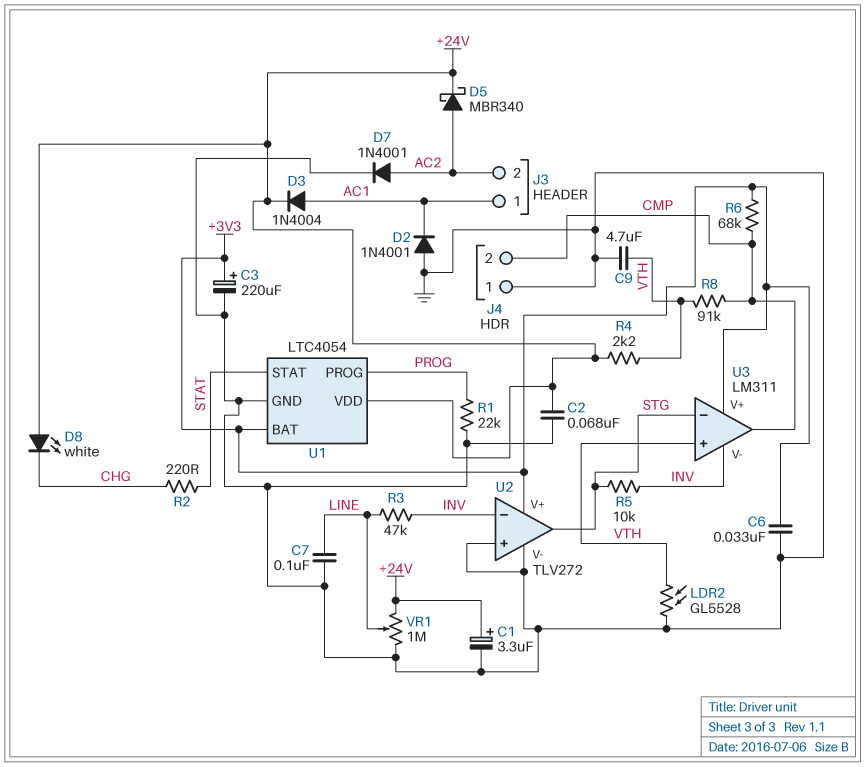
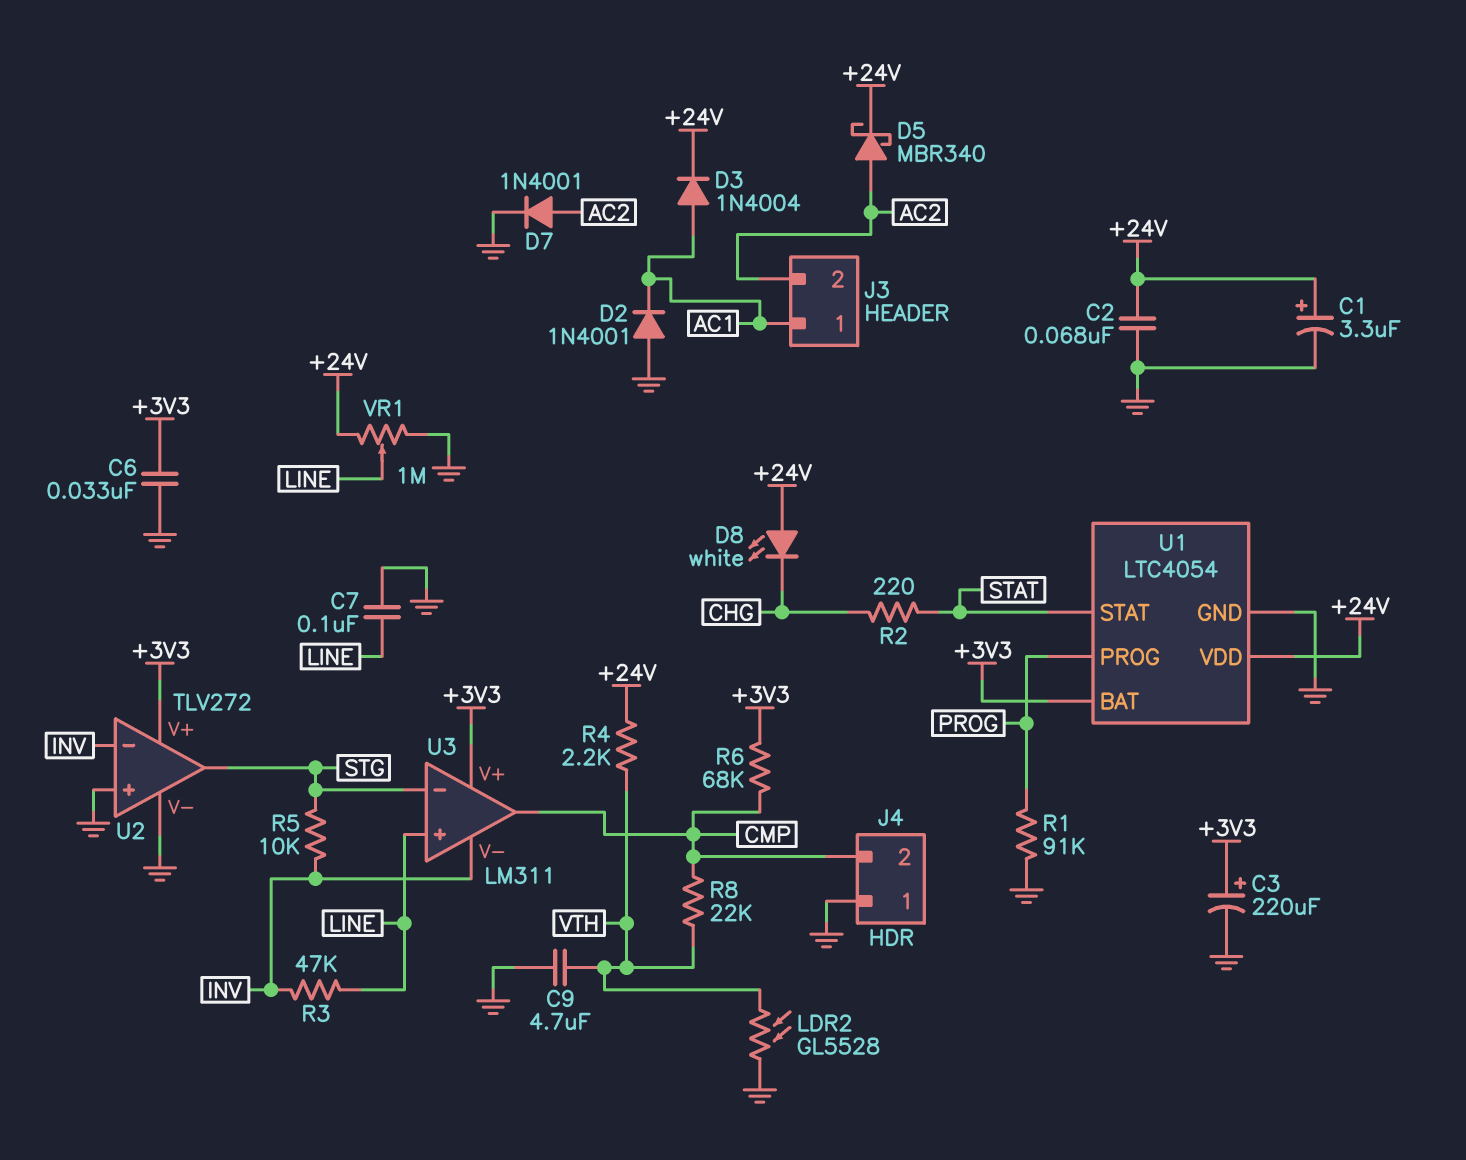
R1: 22k (GND, PROG) -> 91k (GND, PROG)
R8: 91k (CMP, VTH) -> 22k (CMP, VTH)
U3 pin in+: VTH -> LINE

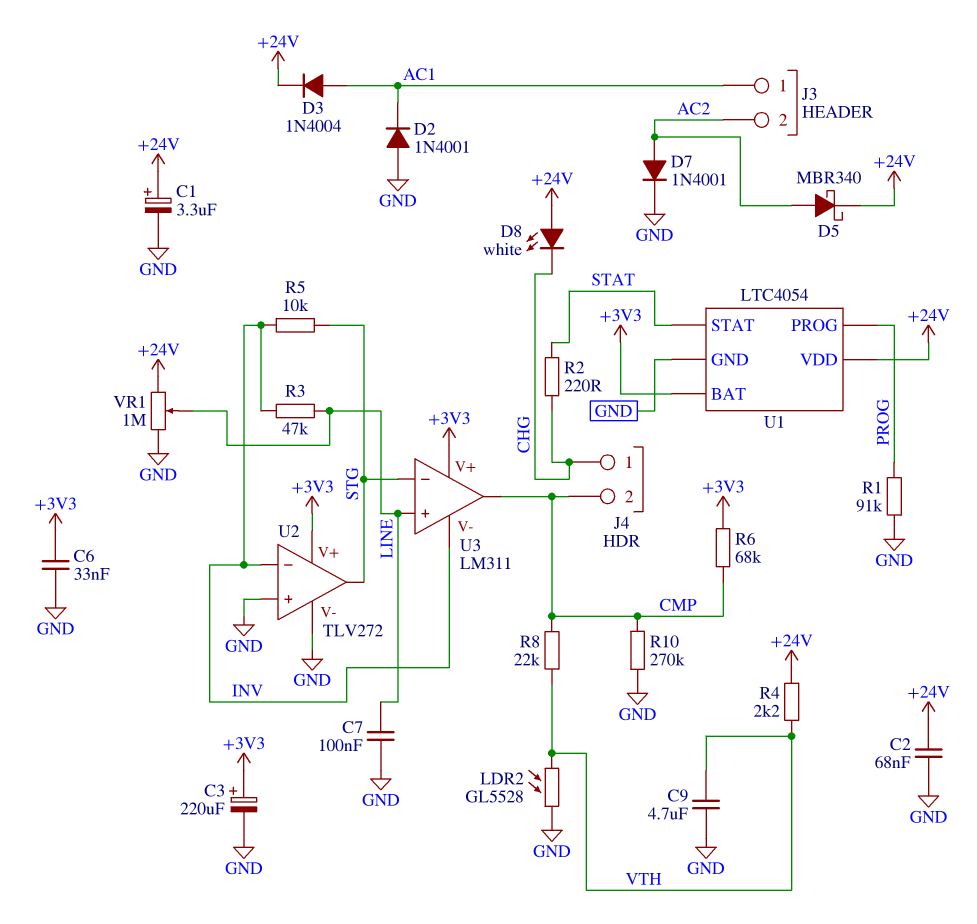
J4 pin 1: GND -> CHG
R10: none -> 270k (CMP, GND)

